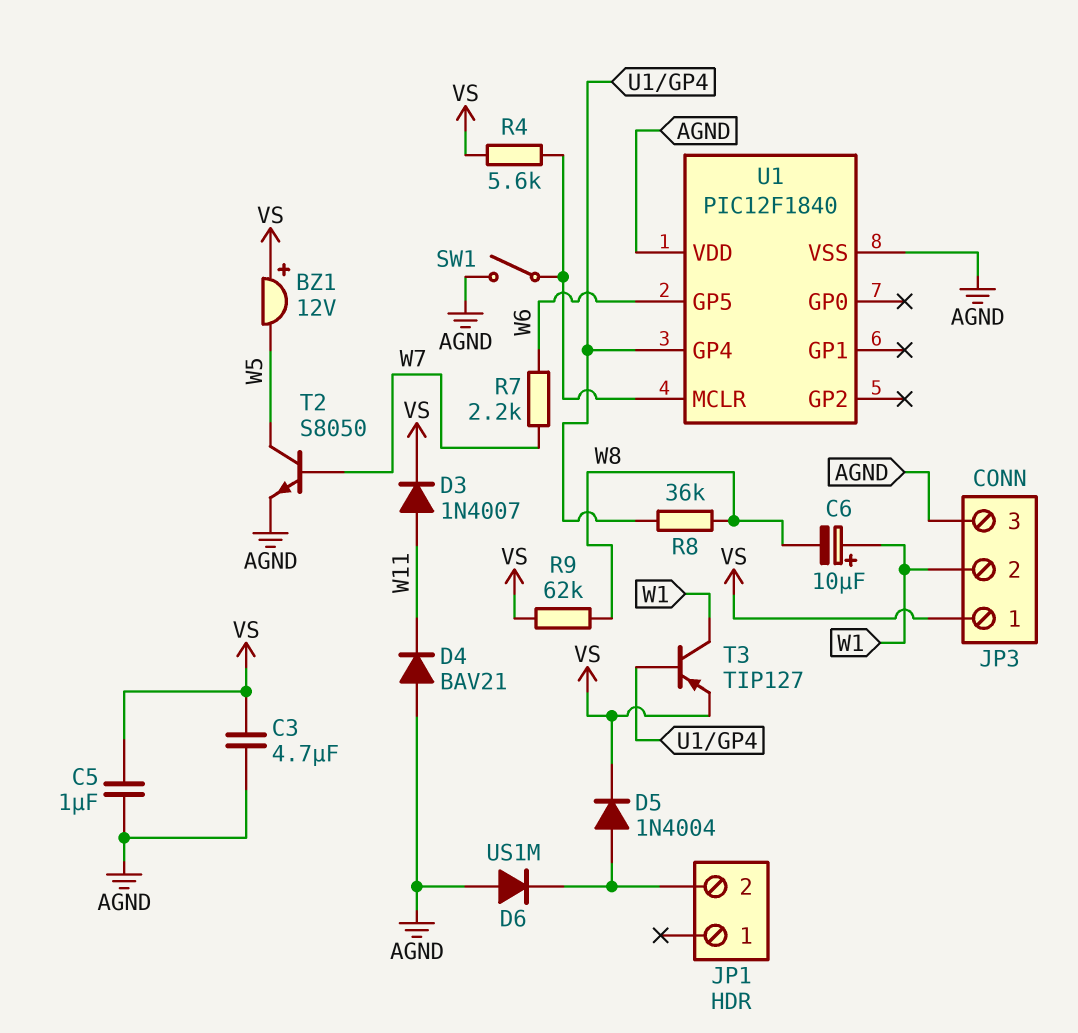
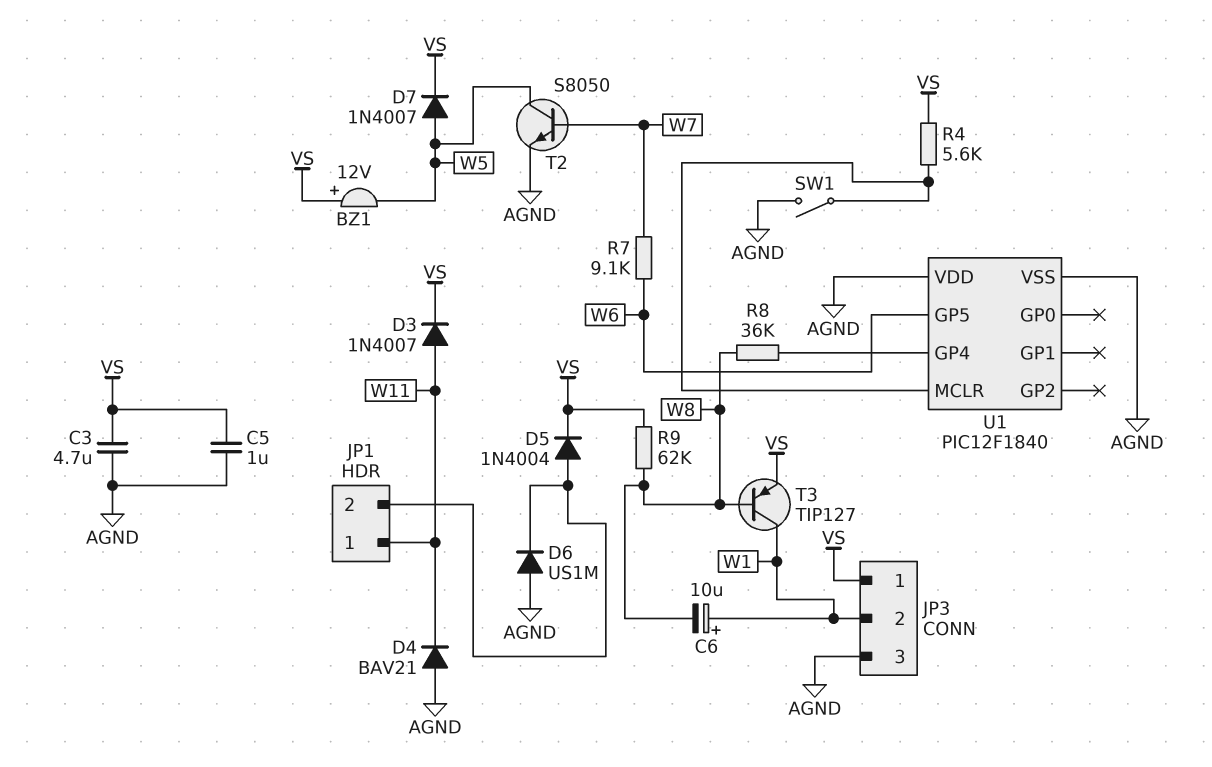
D7: none -> diode 1N4007 (A W5, K VS)
JP1 pin 1: none -> W11
R7: 2.2k (W6, W7) -> 9.1k (W6, W7)
T3: PNP TIP127 (B U1/GP4, C W1, E VS) -> PNP TIP127 (B W8, C W1, E VS)

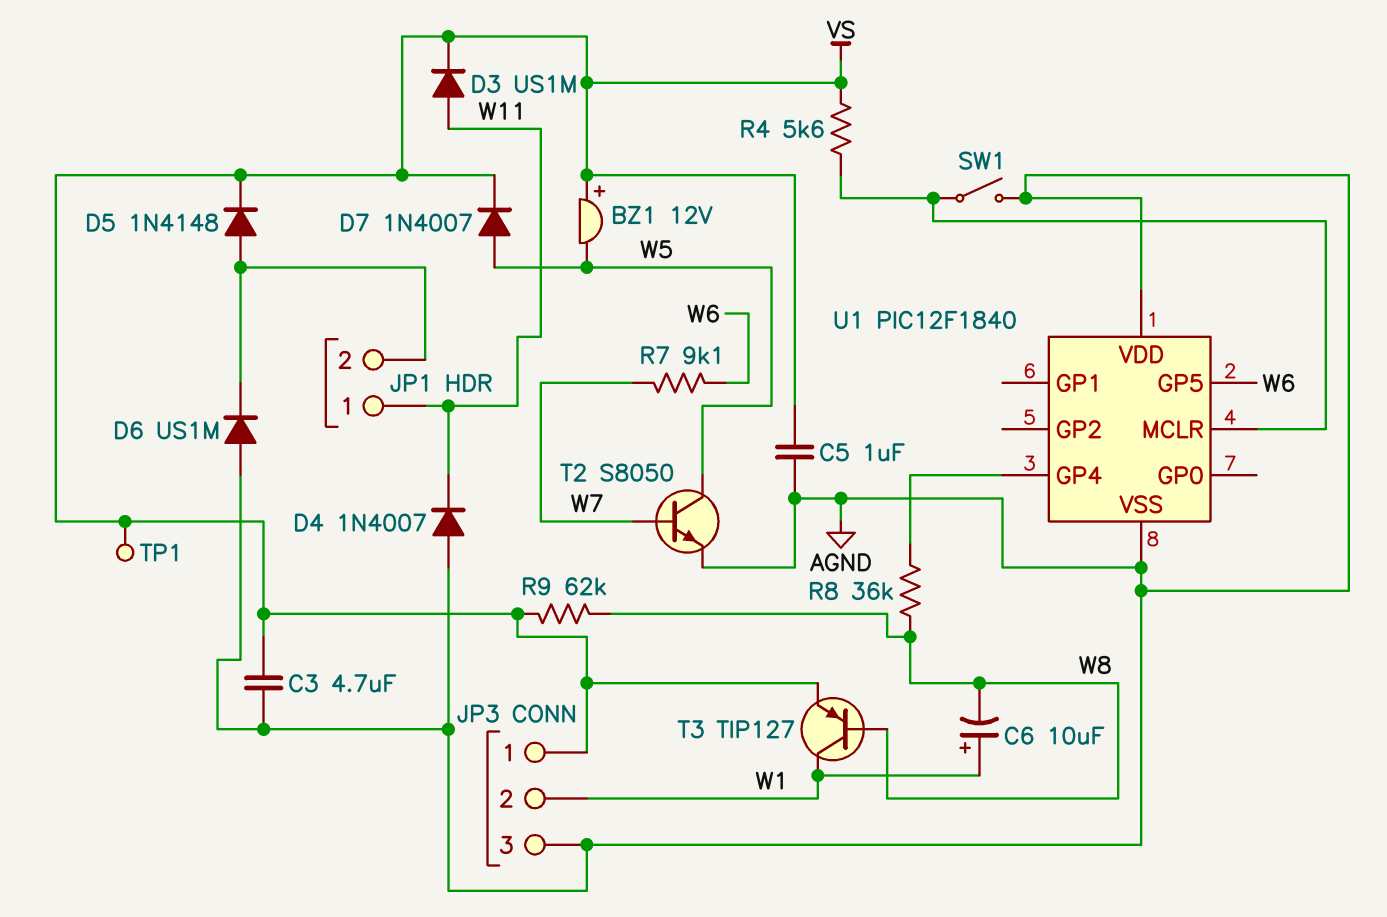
D3: diode 1N4007 (A W11, K VS) -> diode US1M (A W11, K VS)
D4: diode BAV21 (A AGND, K W11) -> diode 1N4007 (A AGND, K W11)
D5: diode 1N4004 (A JP1/2, K VS) -> diode 1N4148 (A JP1/2, K VS)
TP1: none -> test point (VS)

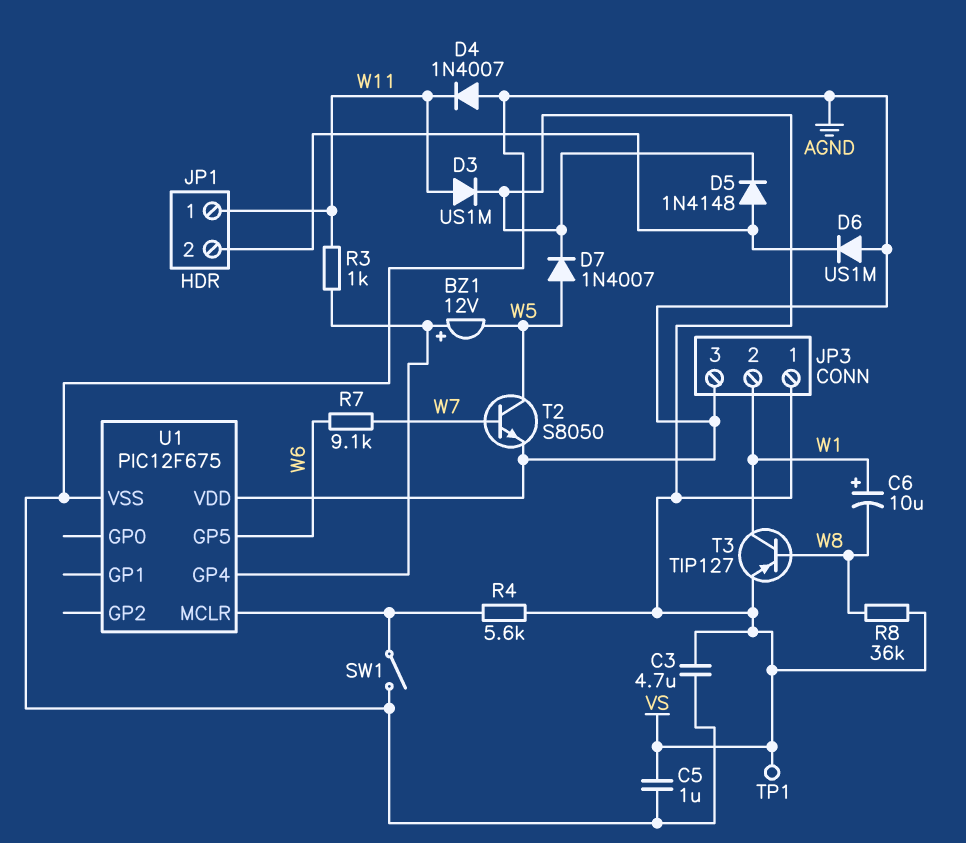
BZ1: buzzer 12V (plus VS, minus W5) -> buzzer 12V (plus U1/GP4, minus W5)
R3: none -> 1k (U1/GP4, W11)
R8: 36k (U1/GP4, W8) -> 36k (VS, W8)
R9: 62k (VS, W8) -> none
U1: PIC12F1840 -> PIC12F675

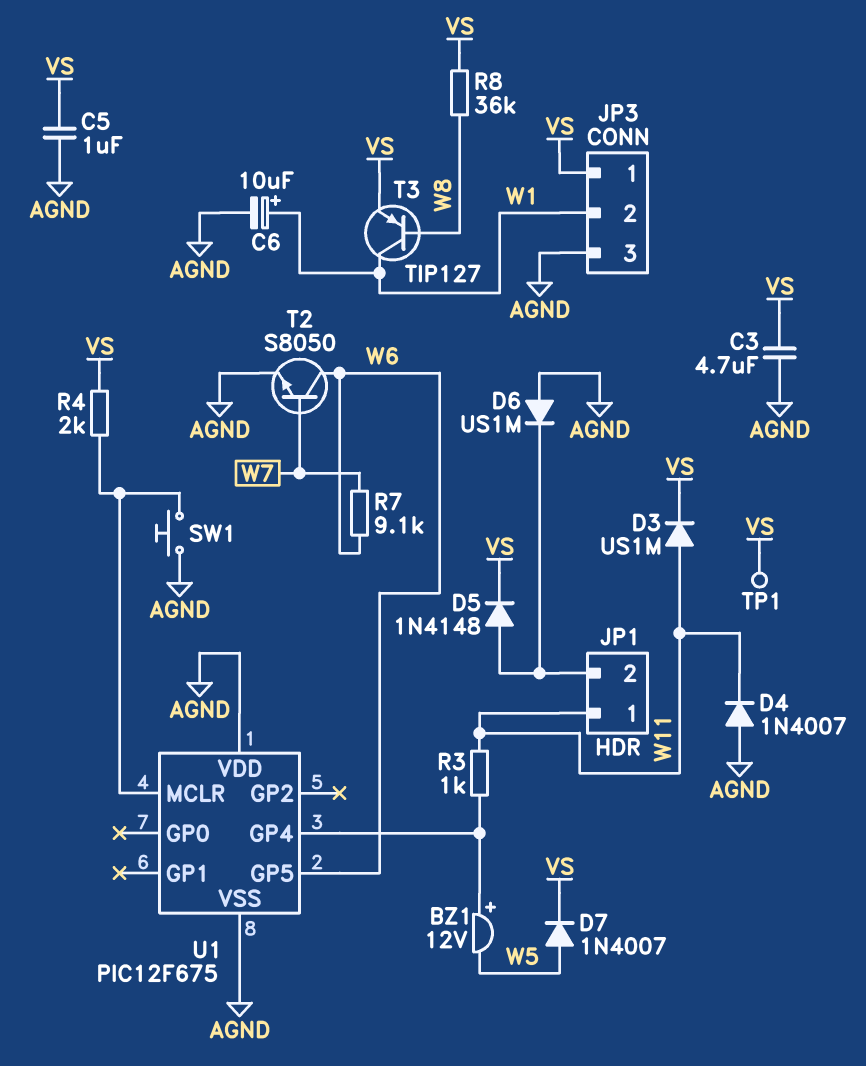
C6: 10uF (plus W1, minus W8) -> 10uF (plus W1, minus AGND)
R4: 5.6k (U1/MCLR, VS) -> 2k (U1/MCLR, VS)
SW1: switch (AGND, U1/MCLR) -> button (AGND, U1/MCLR)
T2: NPN S8050 (B W7, C W5, E AGND) -> NPN S8050 (B W7, C W6, E AGND)

